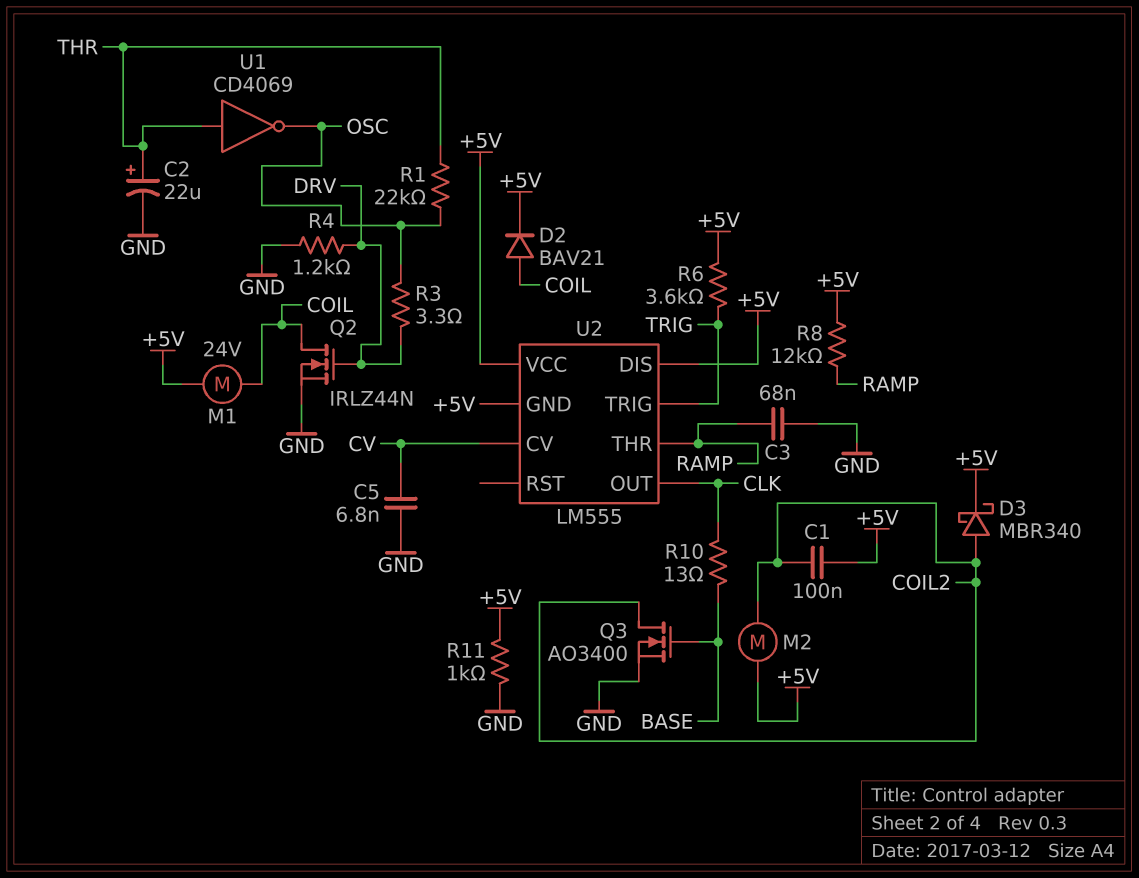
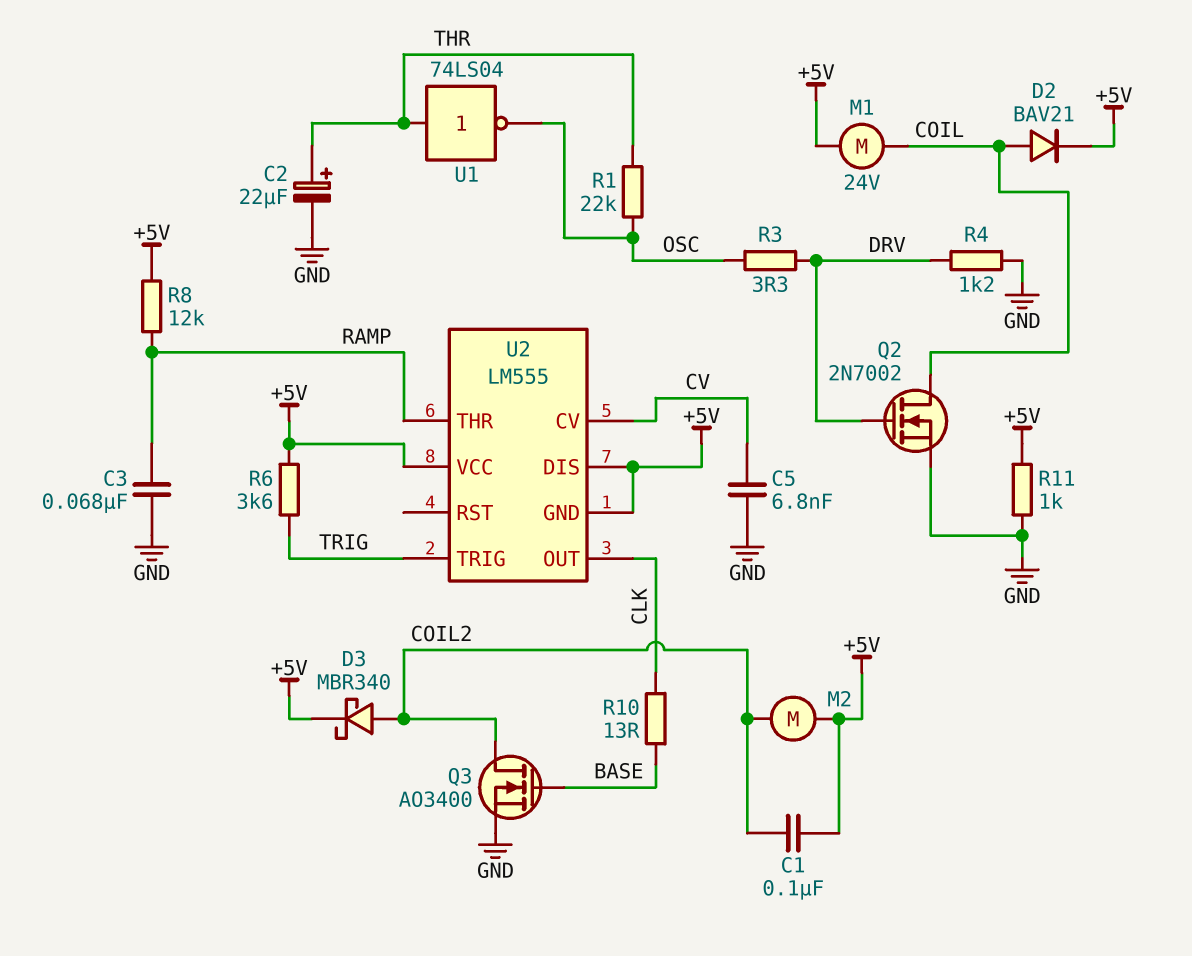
Q2: NMOS IRLZ44N (G DRV, D COIL, S GND) -> NMOS 2N7002 (G DRV, D COIL, S GND)
U1: NOT CD4069 (in THR, out OSC) -> NOT 74LS04 (in THR, out OSC)

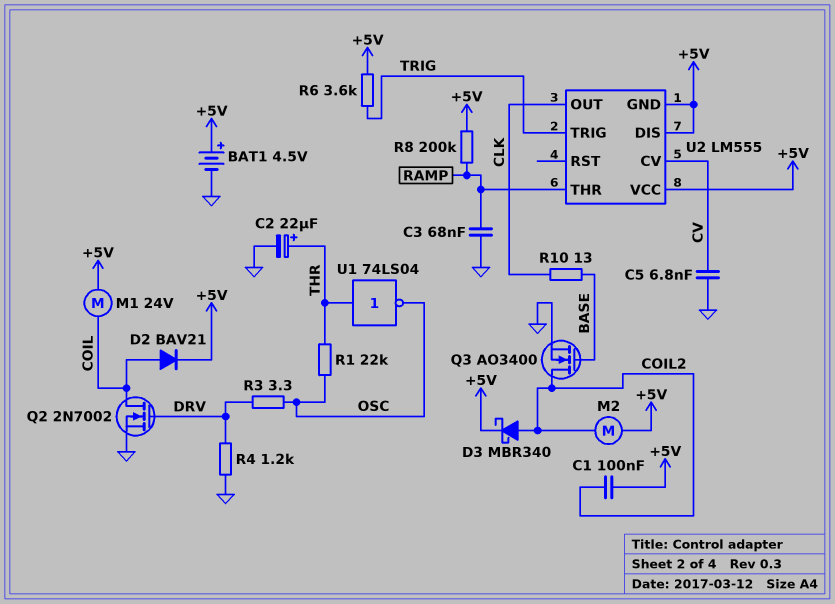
BAT1: none -> 4.5V (plus +5V, minus GND)
R8: 12k (+5V, RAMP) -> 200k (+5V, RAMP)
R11: 1k (+5V, GND) -> none

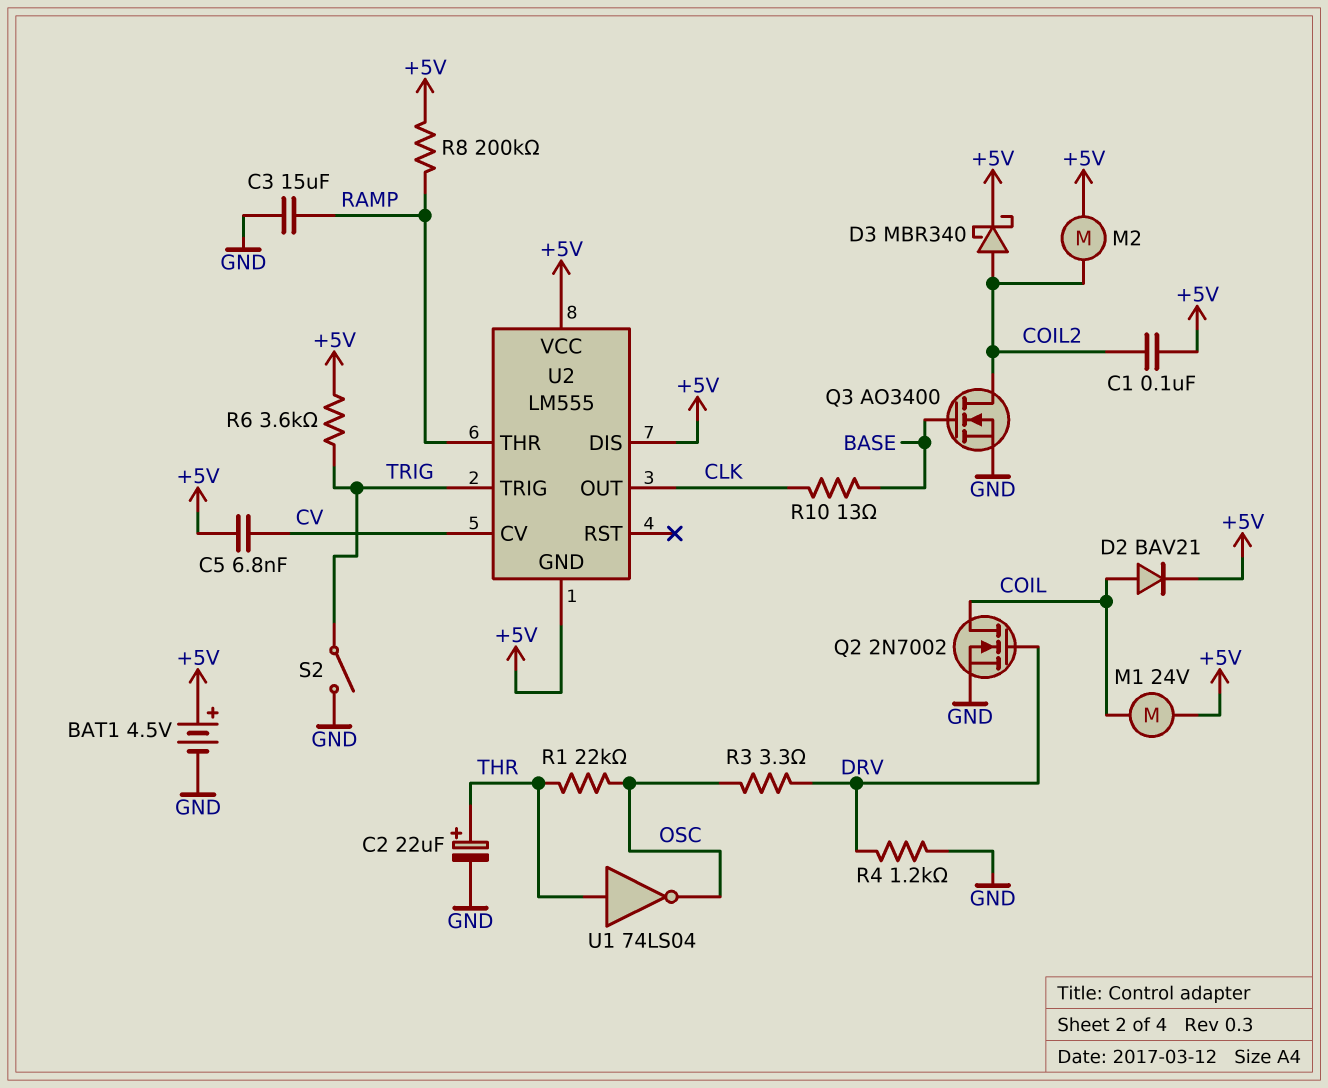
C3: 68nF (GND, RAMP) -> 15uF (GND, RAMP)
C5: 6.8nF (CV, GND) -> 6.8nF (+5V, CV)
S2: none -> switch (GND, TRIG)

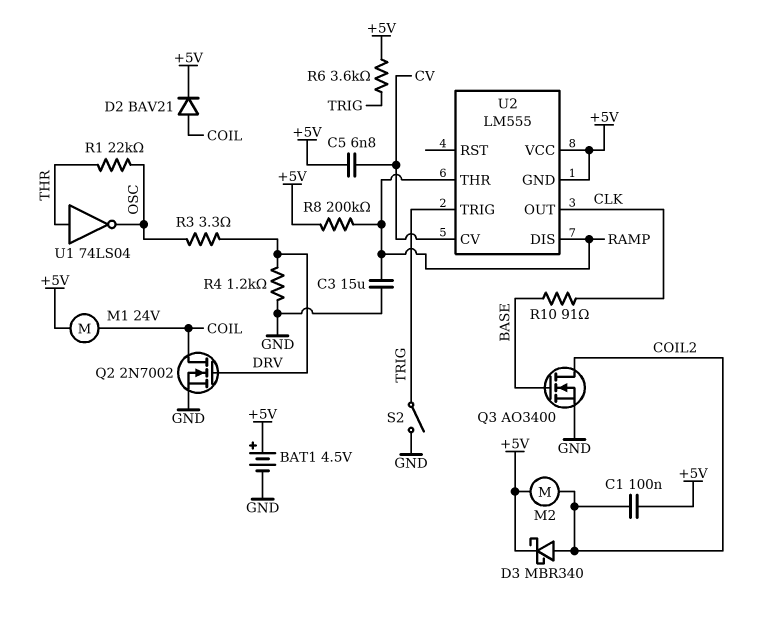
C2: 22uF (plus THR, minus GND) -> none
R10: 13 (BASE, CLK) -> 91 (BASE, CLK)
U2 pin DIS: +5V -> RAMP

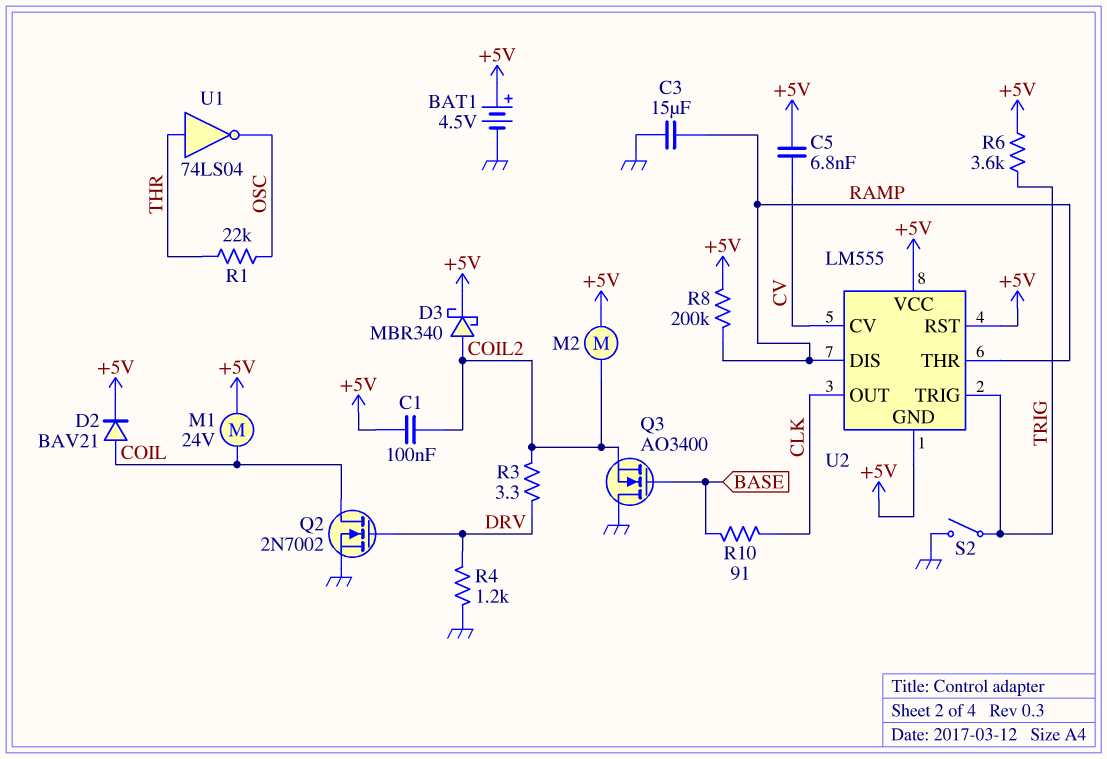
Q3: NMOS AO3400 (G BASE, D COIL2, S GND) -> NMOS AO3400 (G BASE, D GND, S COIL2)
R3: 3.3 (DRV, OSC) -> 3.3 (COIL2, DRV)
U2 pin RST: none -> +5V

